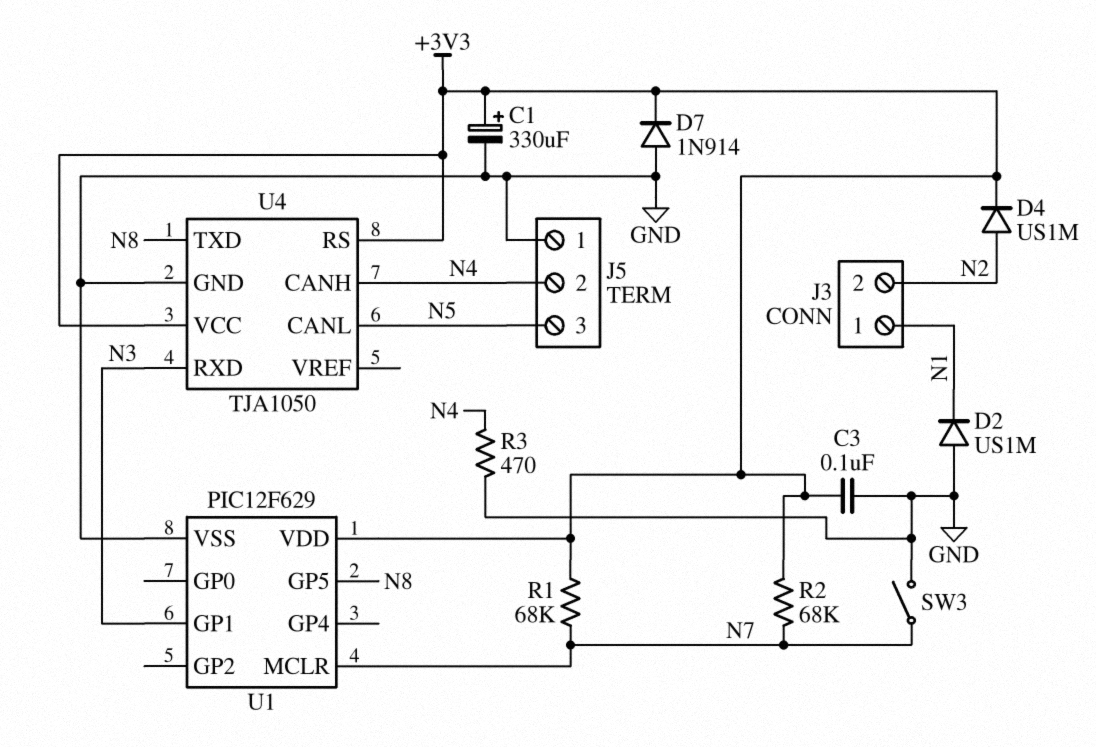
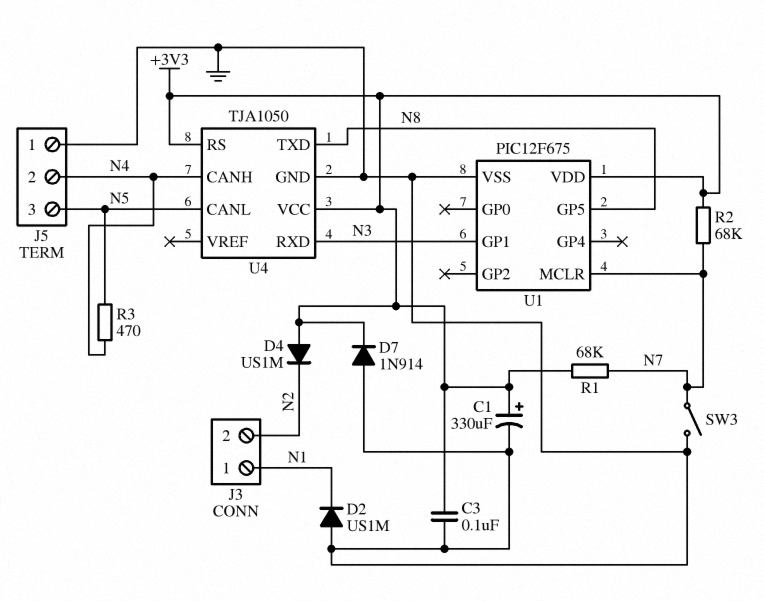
D4: diode US1M (A N2, K +3V3) -> diode US1M (A +3V3, K N2)
R3: 470 (GND, N4) -> 470 (N4, N5)
U1: PIC12F629 -> PIC12F675

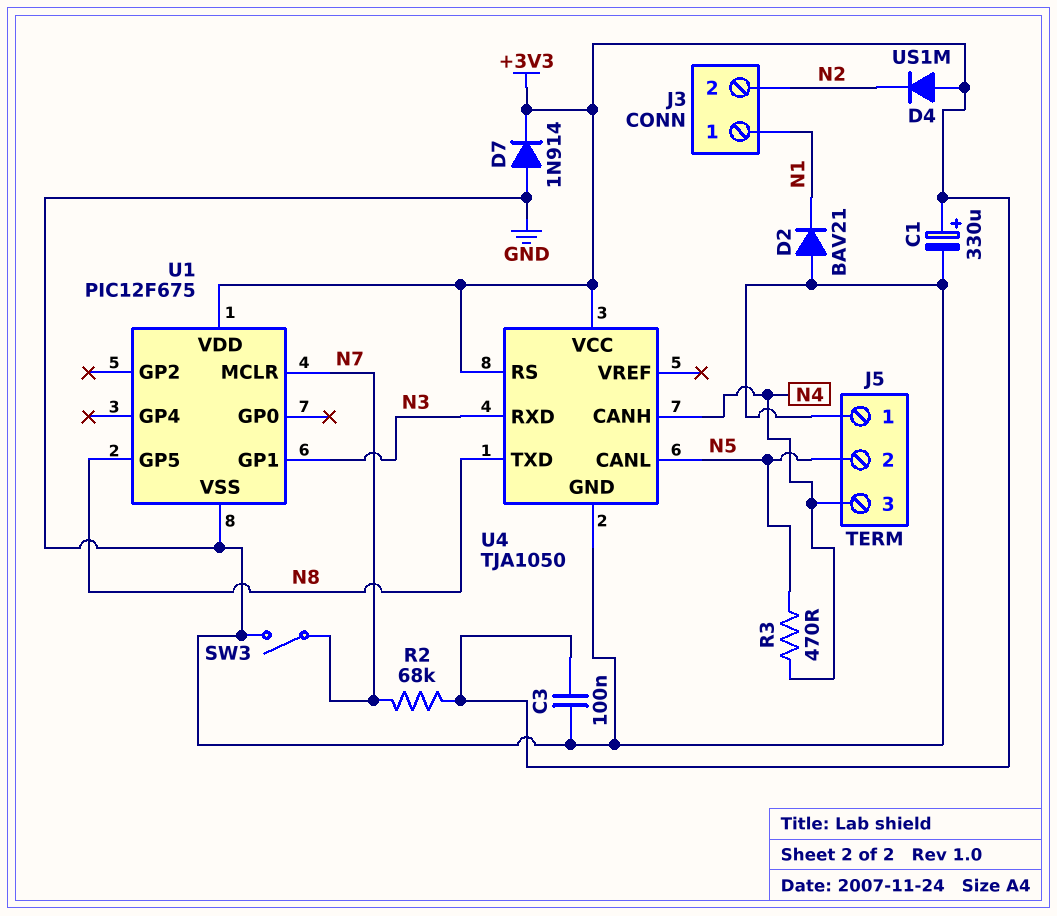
D2: diode US1M (A GND, K N1) -> diode BAV21 (A GND, K N1)
J5 pin 2: N4 -> N5
J5 pin 3: N5 -> N4
R1: 68k (+3V3, N7) -> none

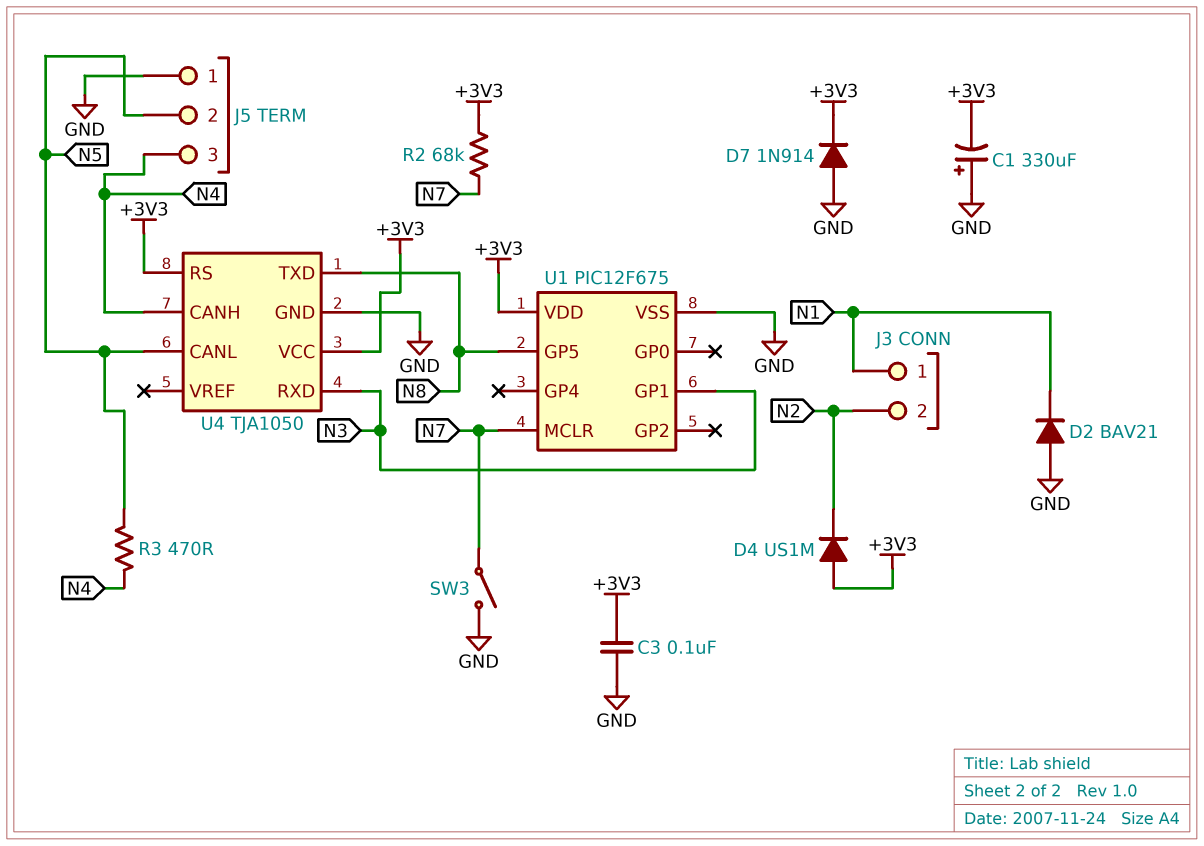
C1: 330uF (plus +3V3, minus GND) -> 330uF (plus GND, minus +3V3)

